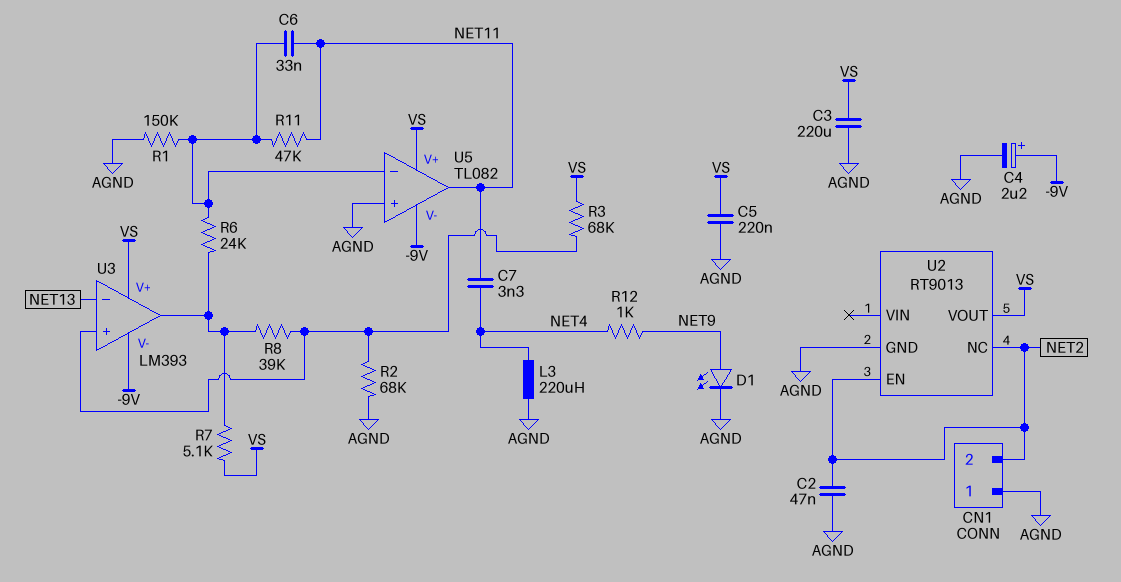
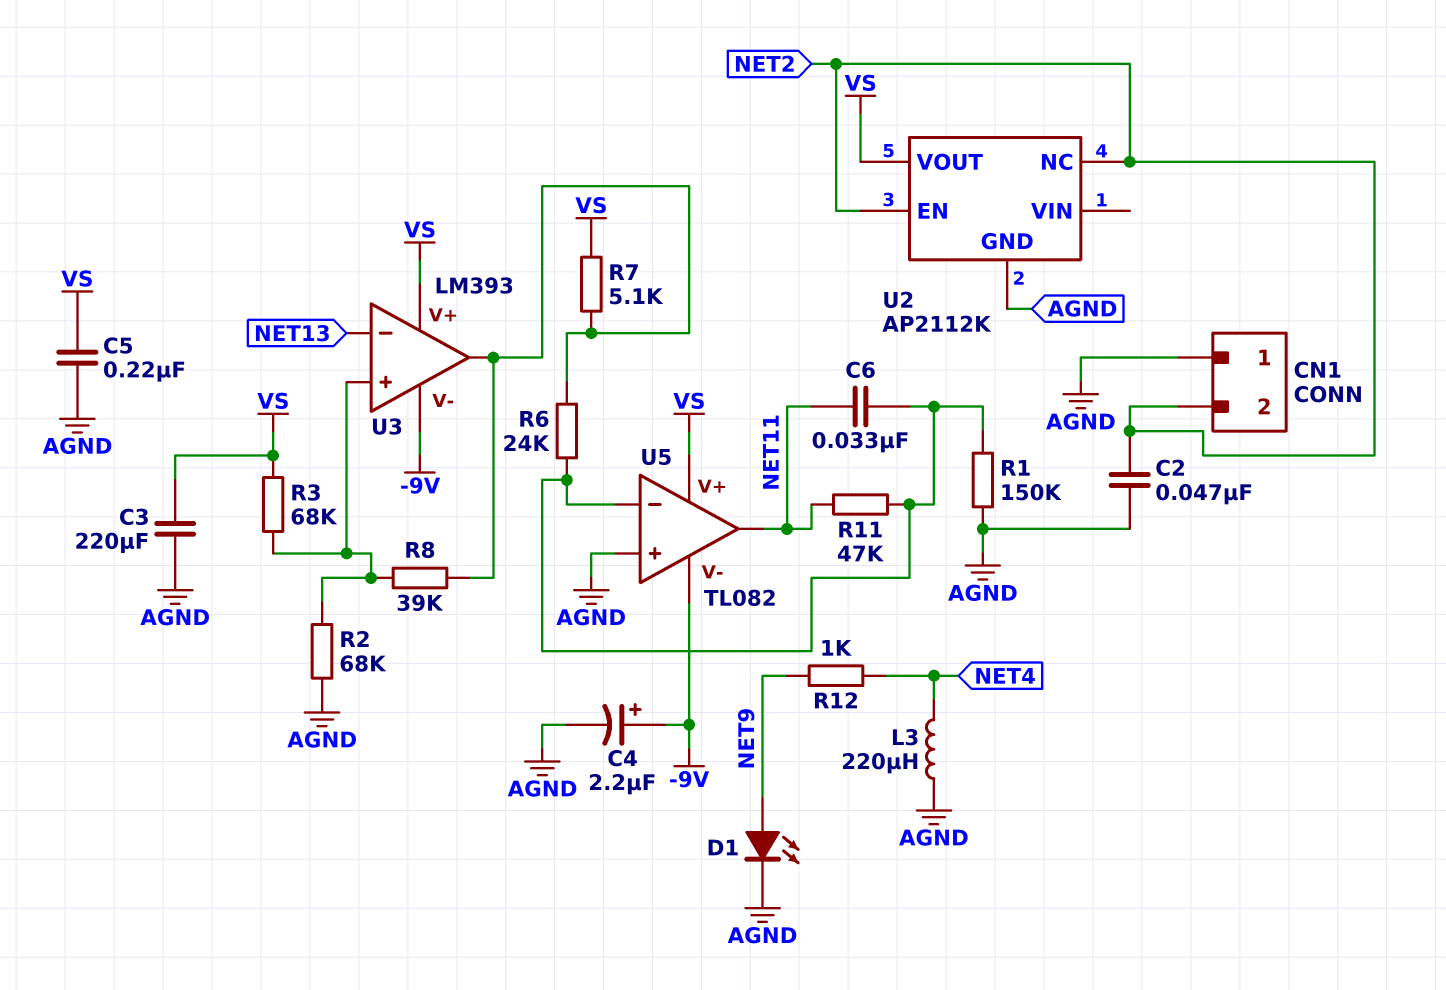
C7: 3.3nF (NET4, NET11) -> none
U2: RT9013 -> AP2112K

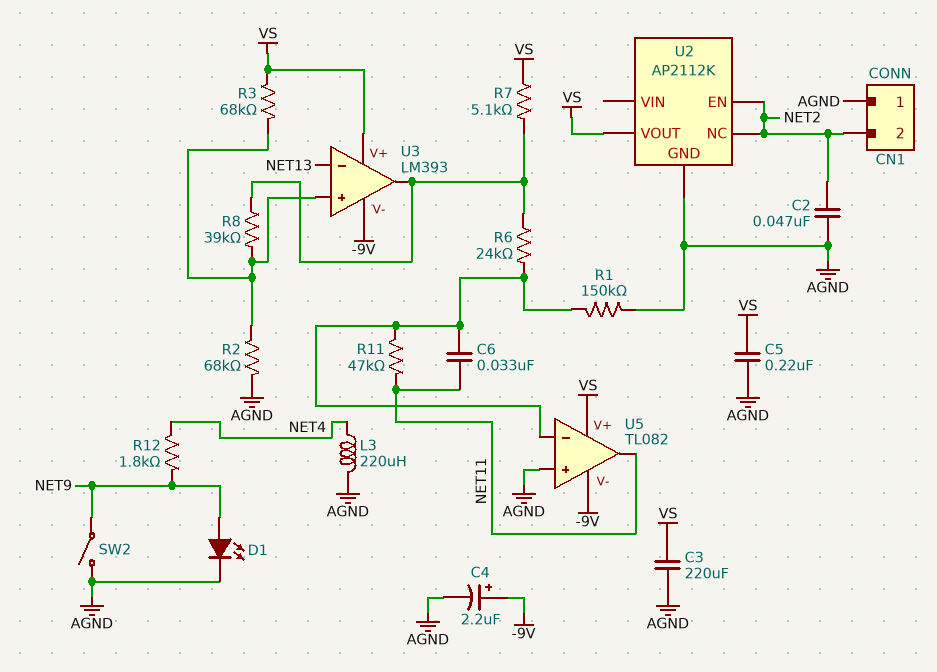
R12: 1k (NET4, NET9) -> 1.8k (NET4, NET9)
SW2: none -> switch (AGND, NET9)

